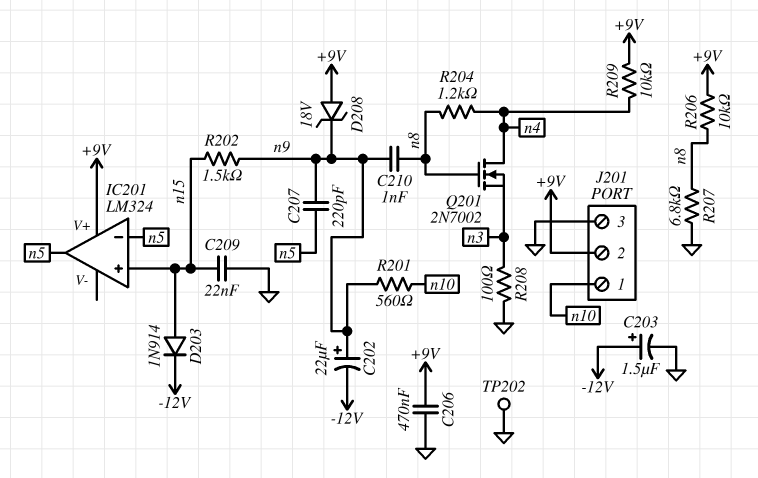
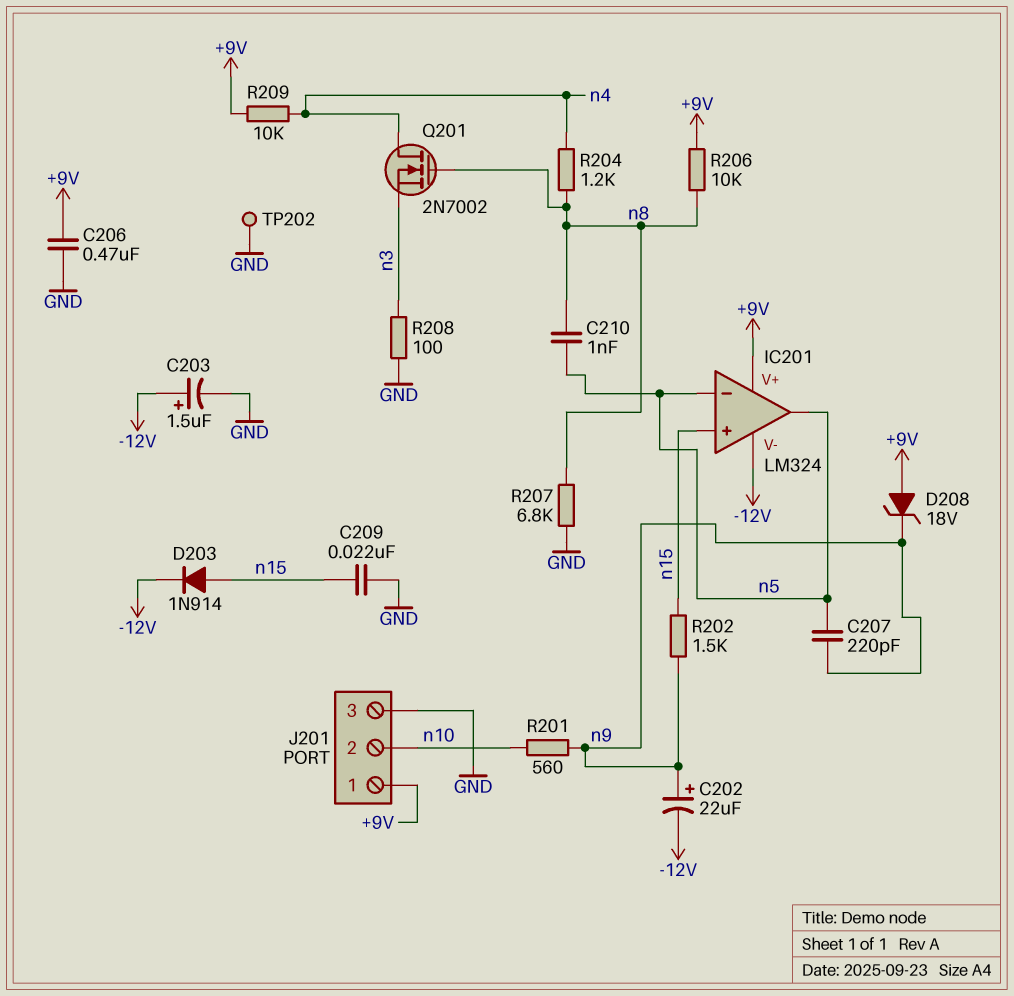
C210: 1nF (n8, n9) -> 1nF (n5, n8)
IC201 pin V-: none -> -12V
J201 pin 1: n10 -> +9V
J201 pin 2: +9V -> n10

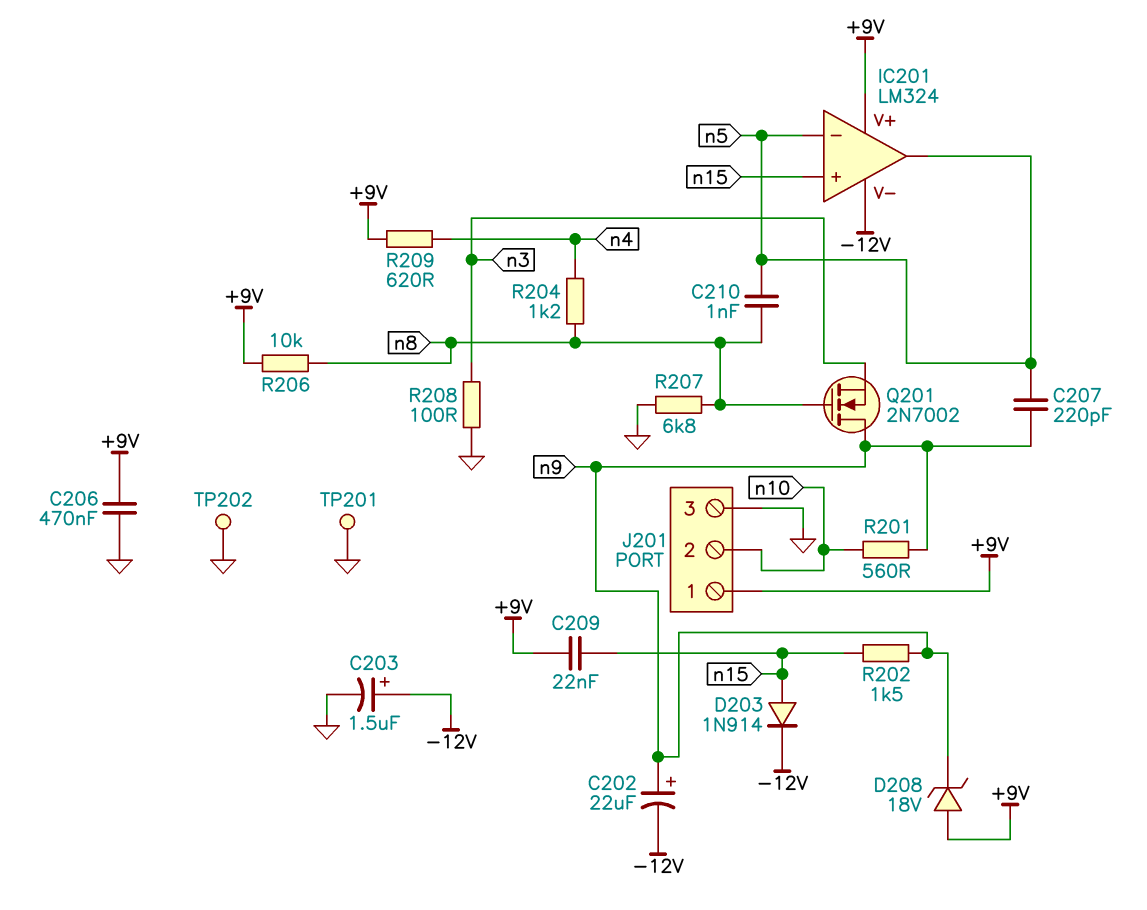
C209: 22nF (GND, n15) -> 22nF (+9V, n15)
Q201: NMOS 2N7002 (G n8, D n4, S n3) -> NMOS 2N7002 (G n8, D n9, S n3)
R209: 10k (+9V, n4) -> 620 (+9V, n4)
TP201: none -> test point (GND)

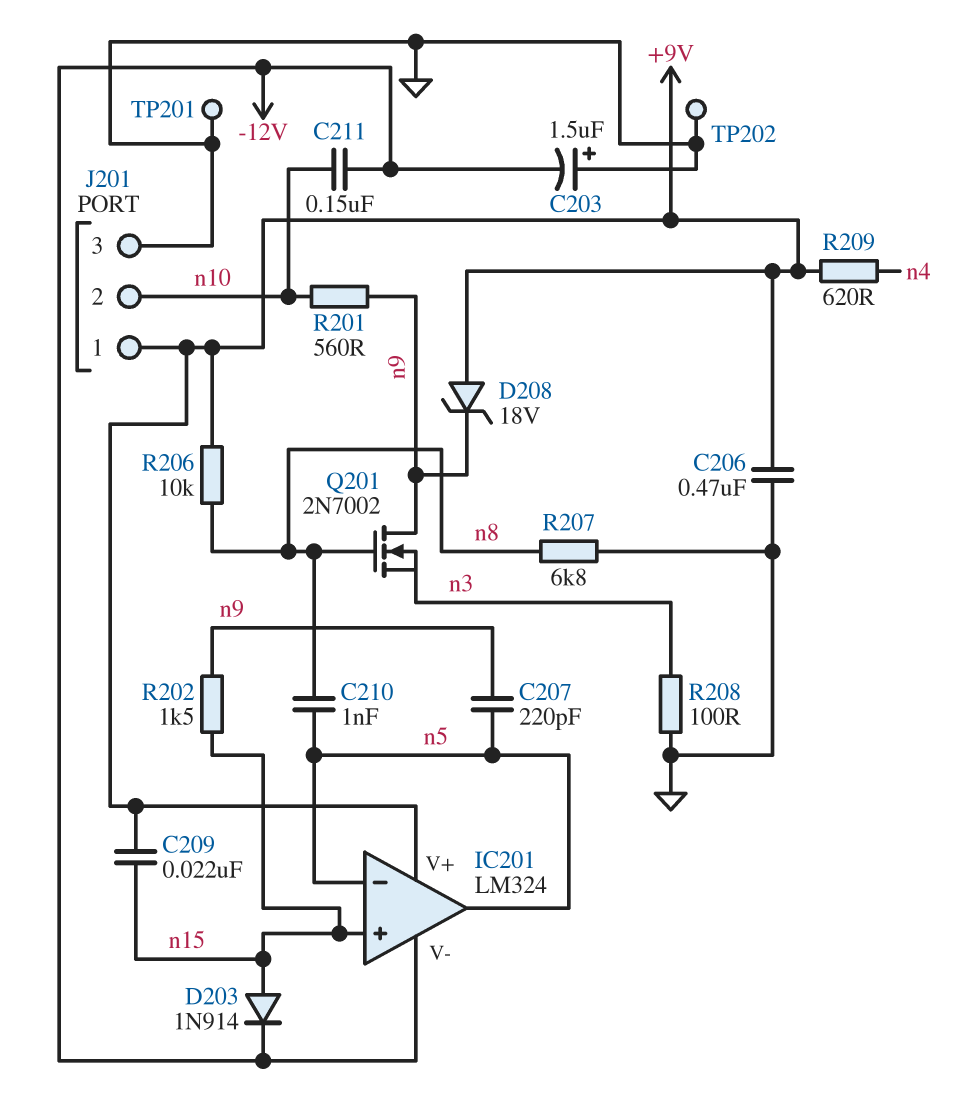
C202: 22uF (plus n9, minus -12V) -> none
C203: 1.5uF (plus -12V, minus GND) -> 1.5uF (plus GND, minus -12V)
C211: none -> 150nF (-12V, n10)
R204: 1.2k (n4, n8) -> none

